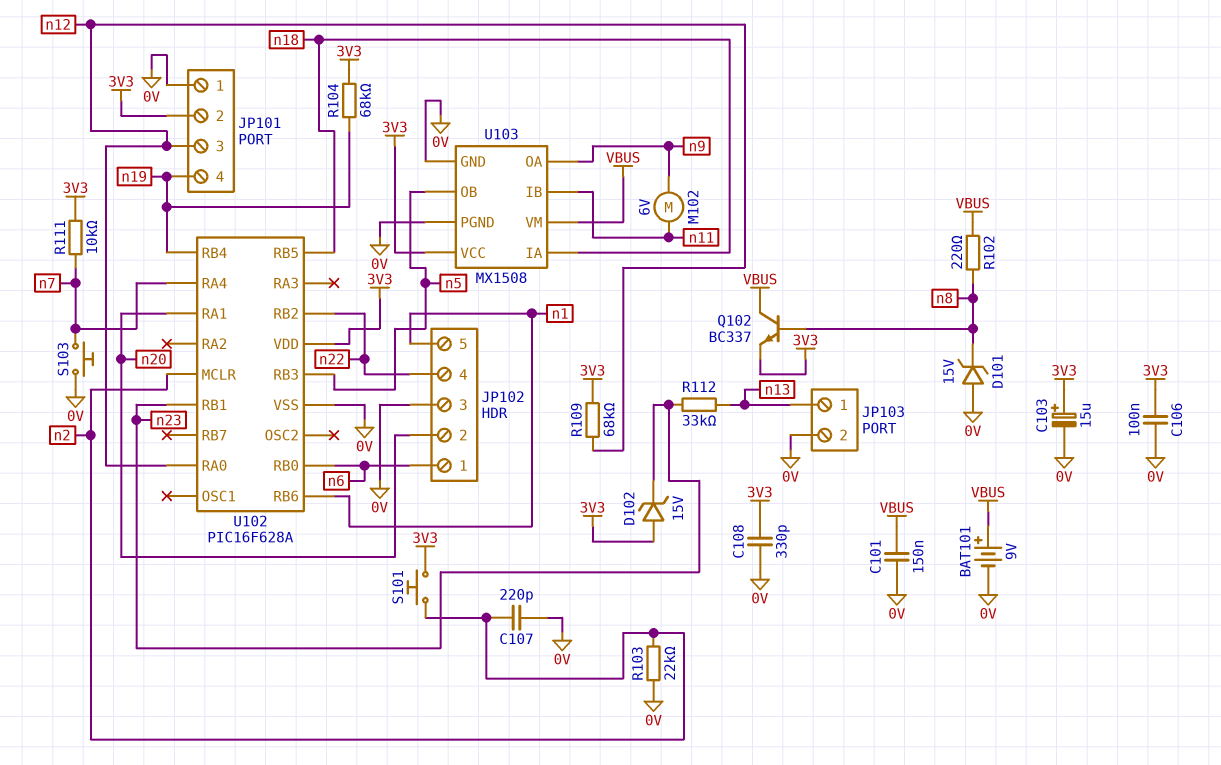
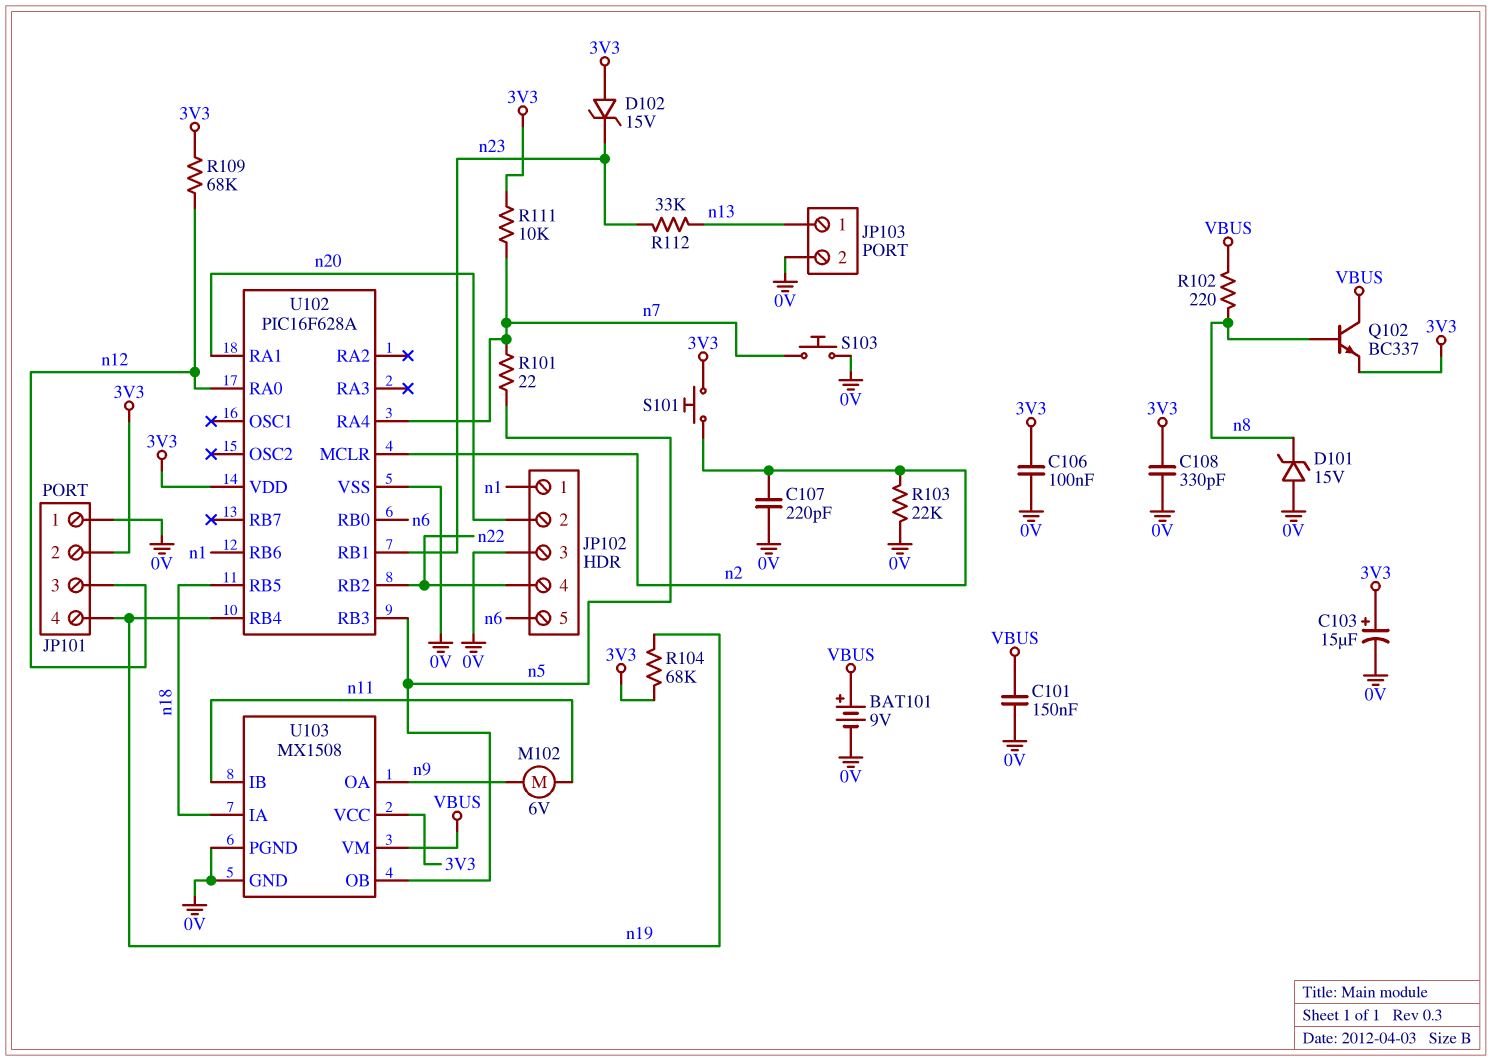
JP102 pin 1: n6 -> n1
JP102 pin 5: n1 -> n6
R101: none -> 22 (n5, n7)

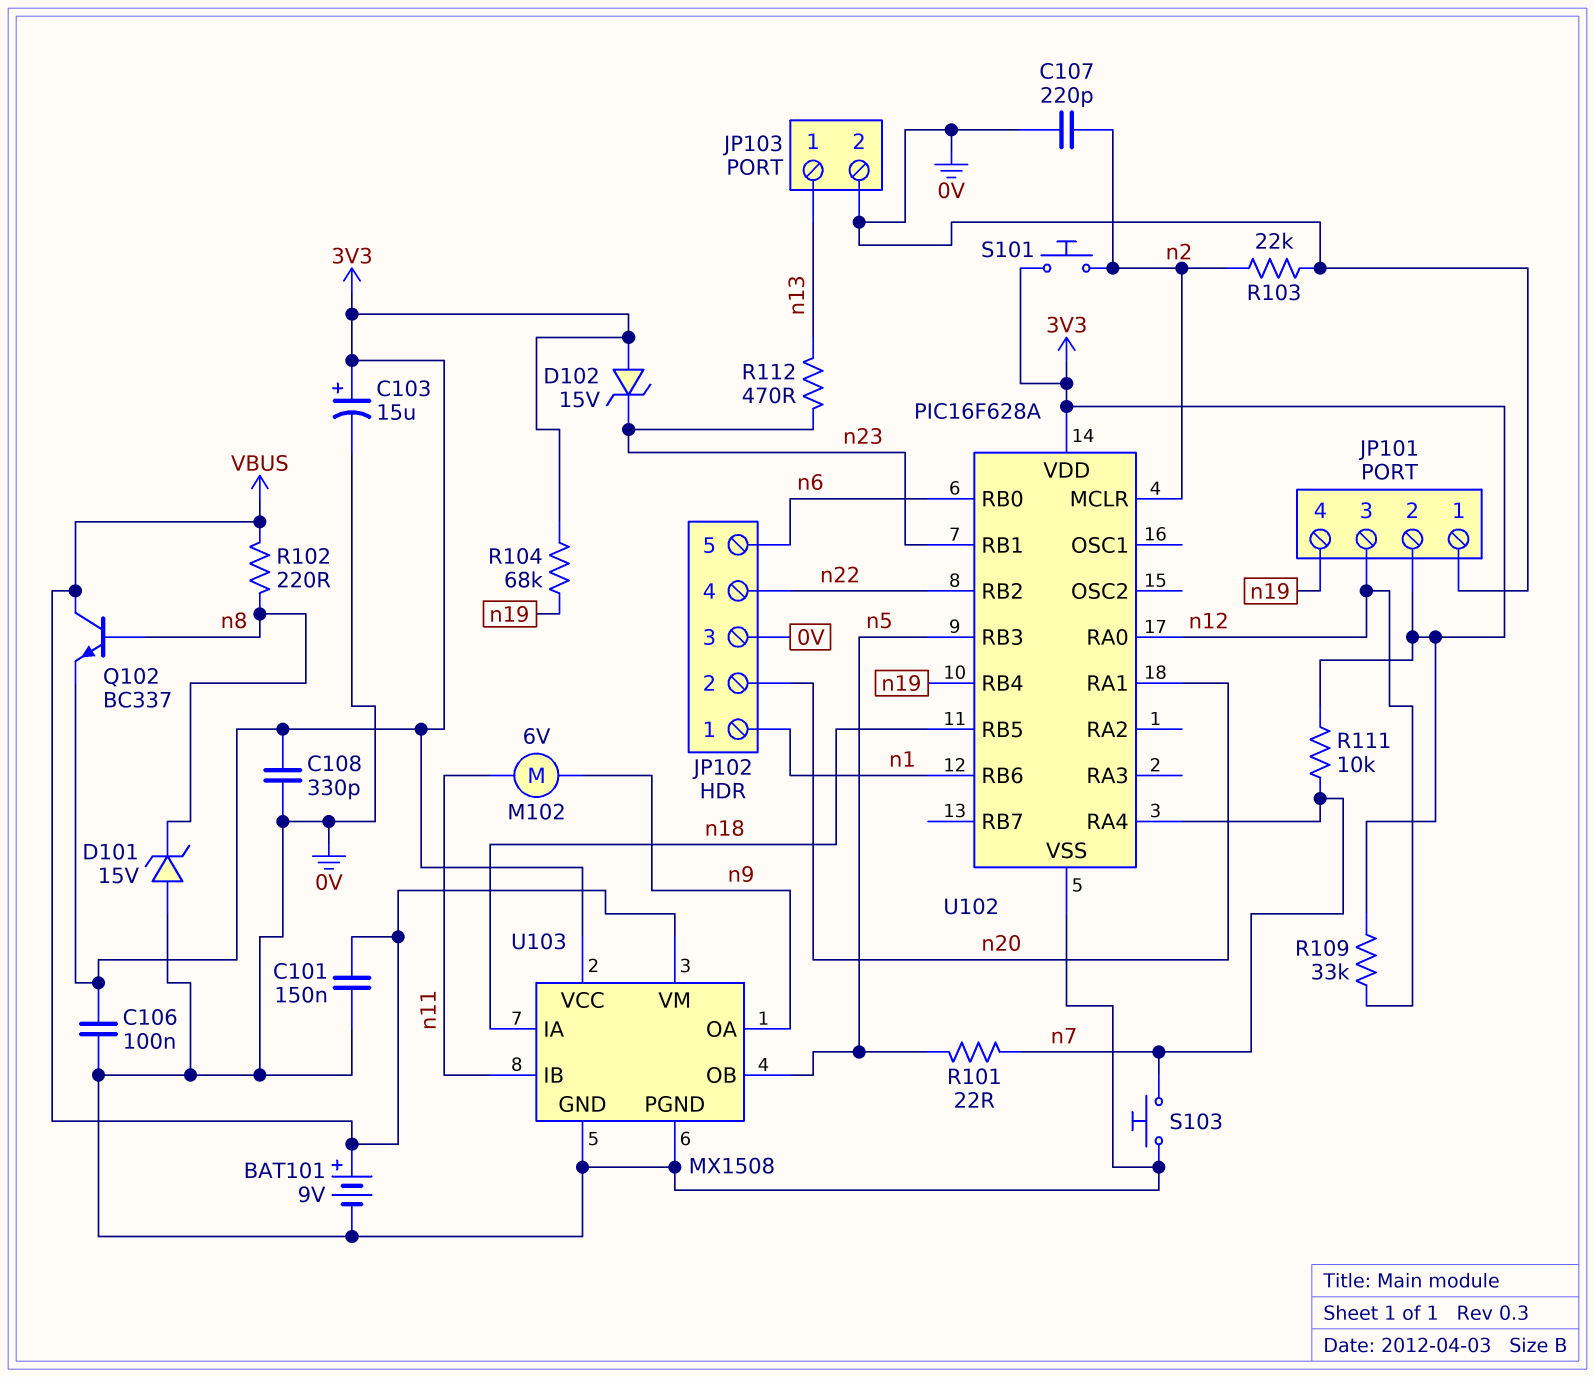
R109: 68k (3V3, n12) -> 33k (3V3, n12)
R112: 33k (n13, n23) -> 470 (n13, n23)

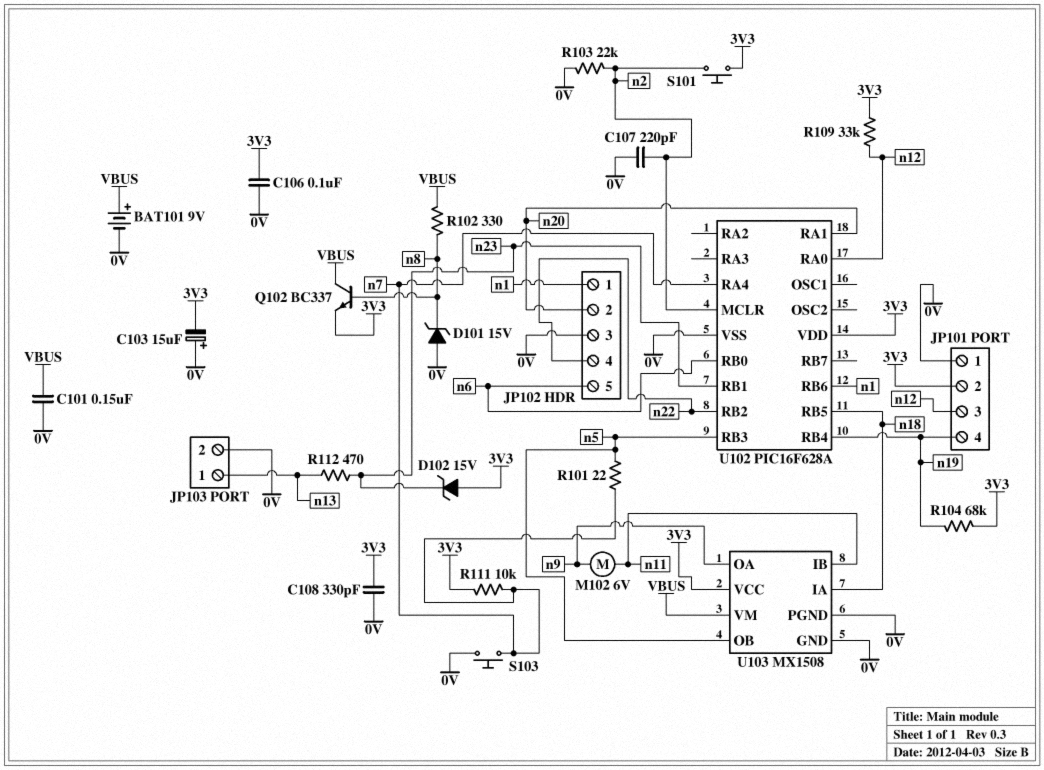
C103: 15uF (plus 3V3, minus 0V) -> 15uF (plus 0V, minus 3V3)
R102: 220 (VBUS, n8) -> 330 (VBUS, n8)

